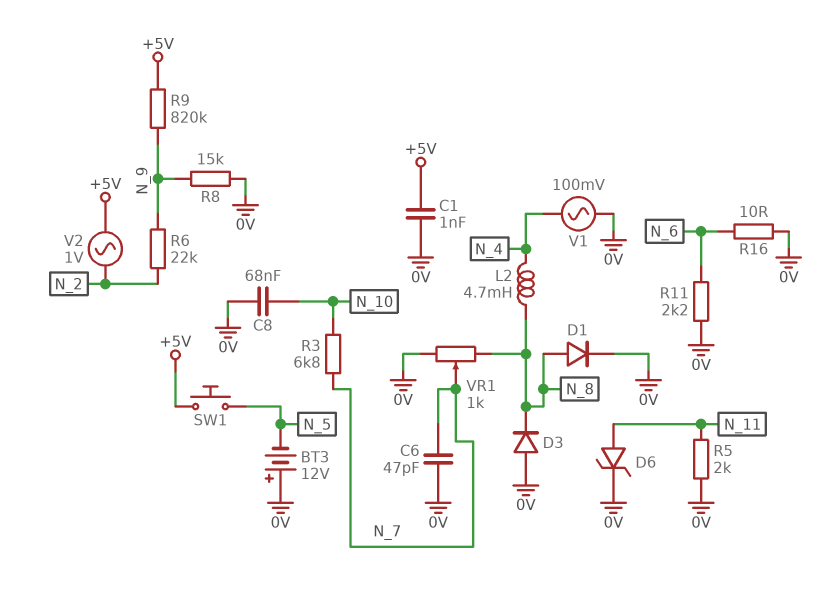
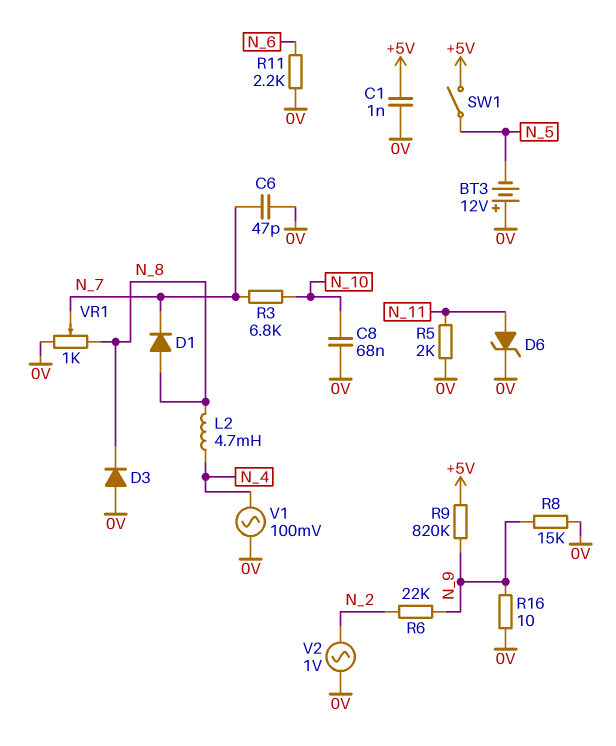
D1: diode (A N_8, K 0V) -> diode (A N_8, K N_7)
R16: 10 (0V, N_6) -> 10 (0V, N_9)
SW1: button (+5V, N_5) -> switch (+5V, N_5)
V2: AC 1V (+5V, N_2) -> AC 1V (0V, N_2)

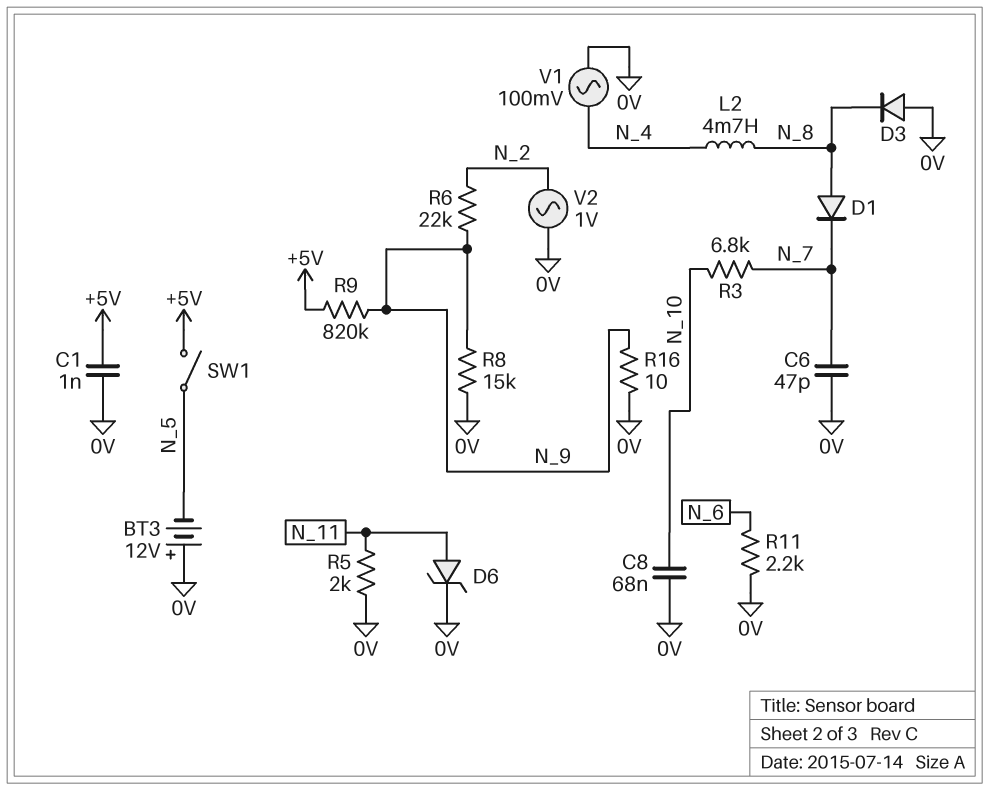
VR1: 1k (0V, N_8, wiper N_7) -> none

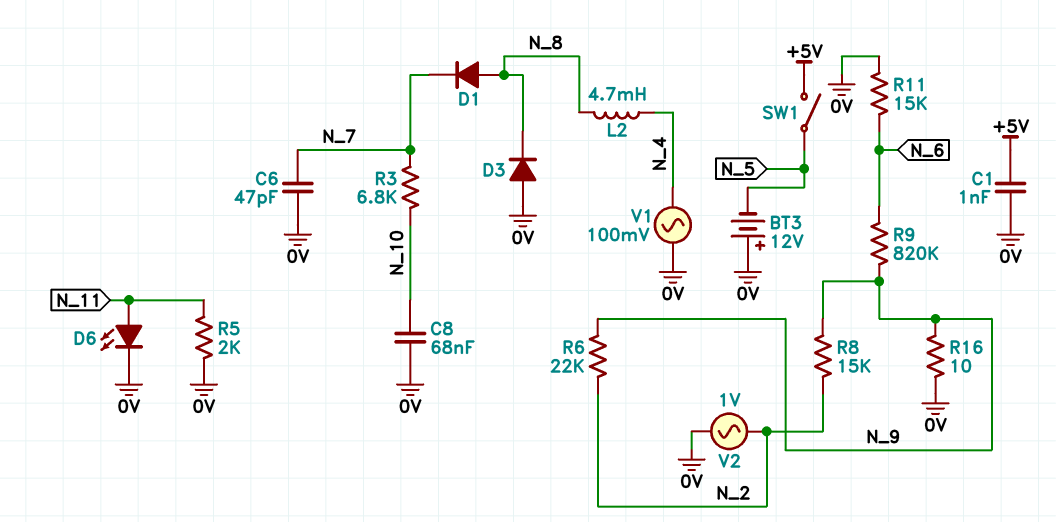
D6: zener (A N_11, K 0V) -> LED (A N_11, K 0V)
R8: 15k (0V, N_9) -> 15k (N_2, N_9)
R9: 820k (+5V, N_9) -> 820k (N_6, N_9)
R11: 2.2k (0V, N_6) -> 15k (0V, N_6)

